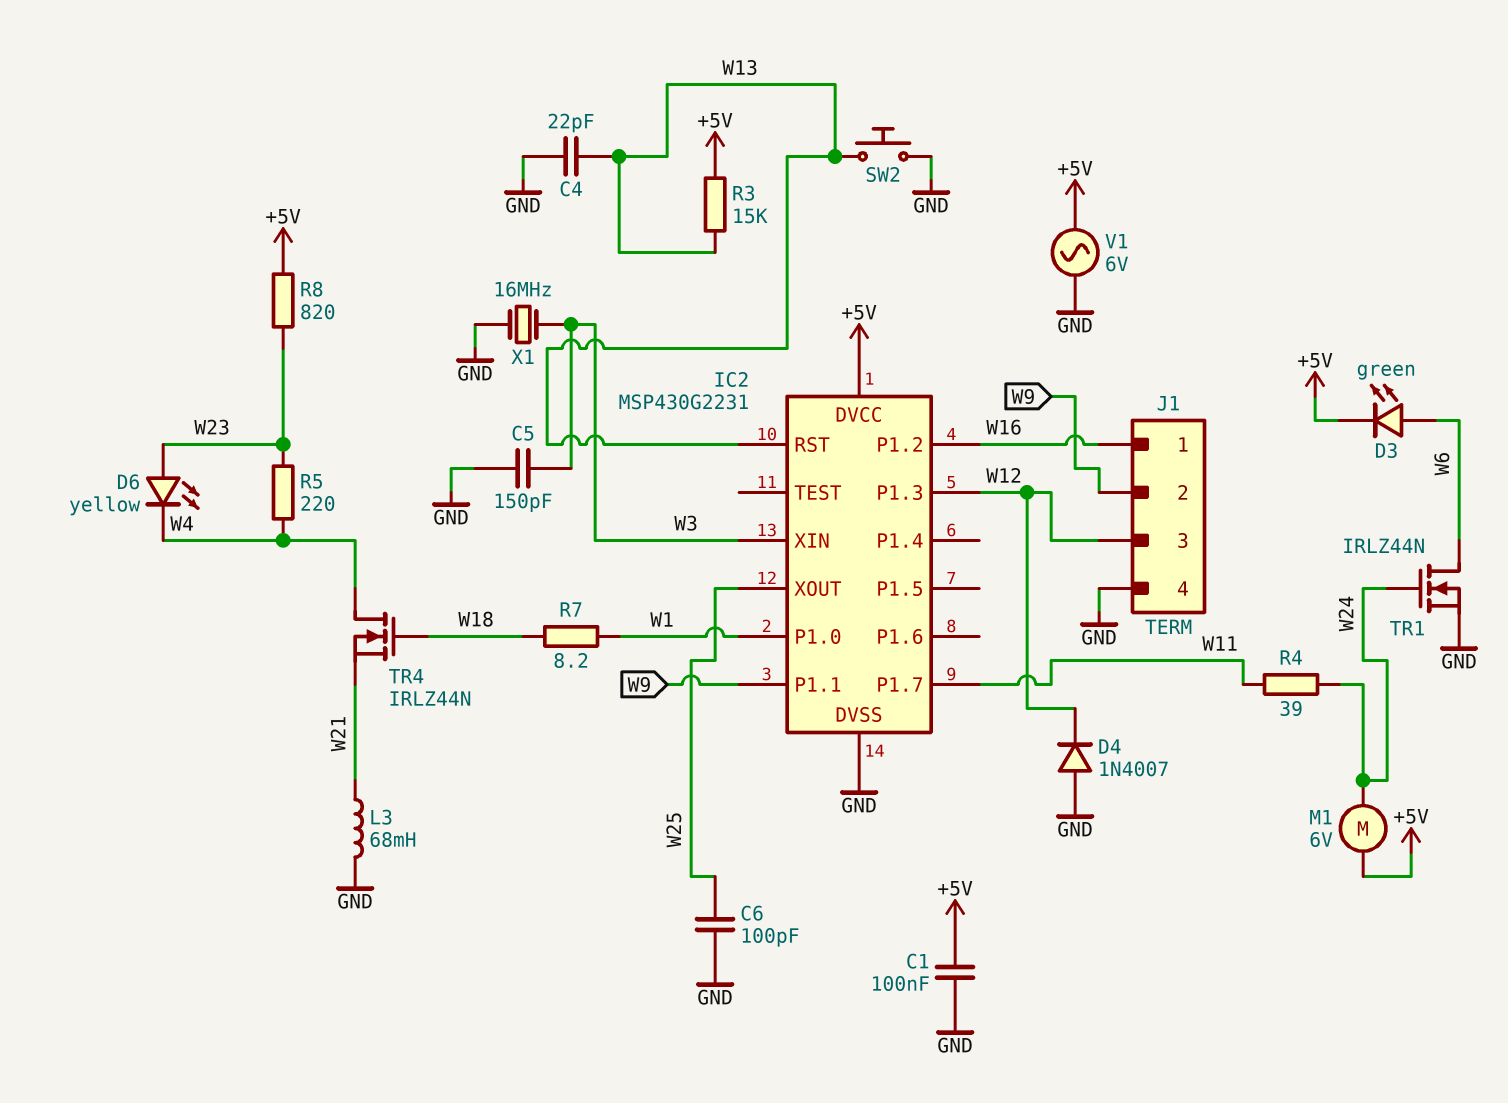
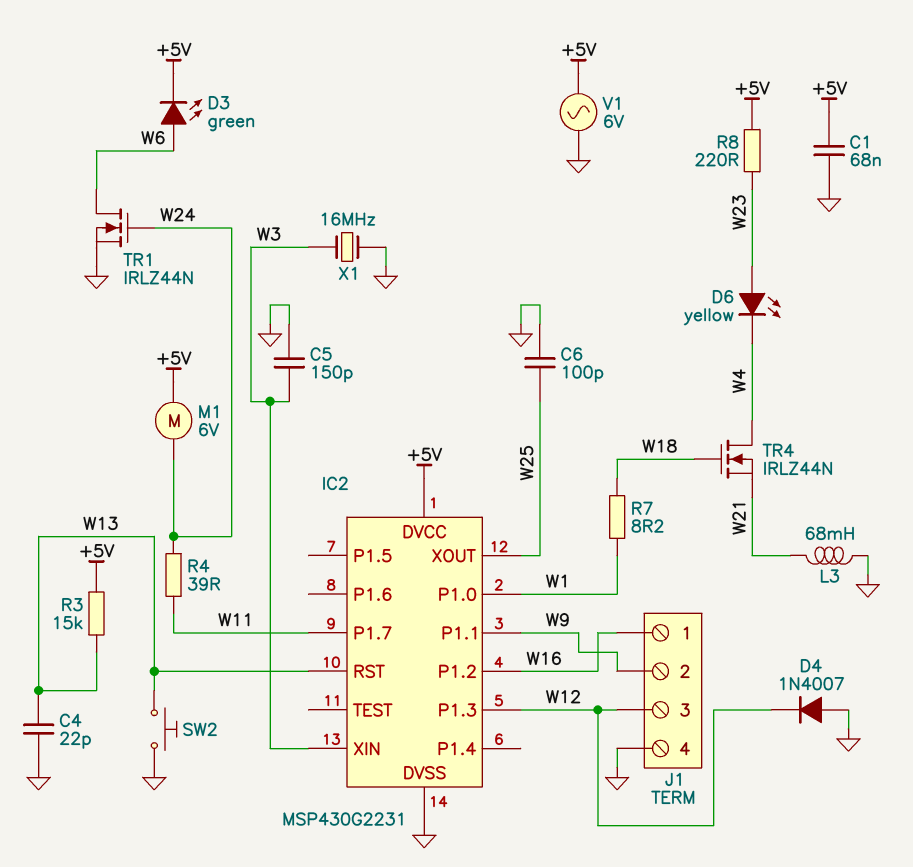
C1: 100nF (+5V, GND) -> 68nF (+5V, GND)
R5: 220 (W4, W23) -> none
R8: 820 (+5V, W23) -> 220 (+5V, W23)

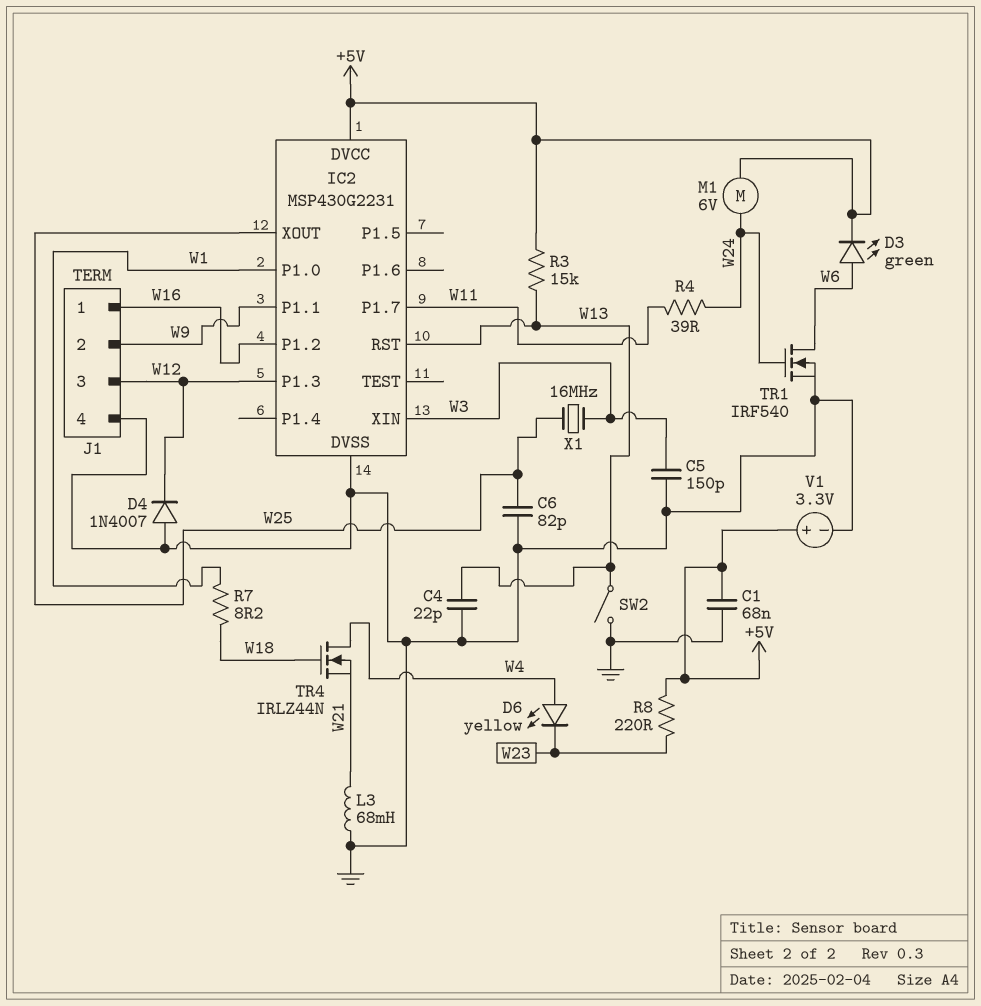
C6: 100pF (GND, W25) -> 82pF (GND, W25)
D6: LED yellow (A W23, K W4) -> LED yellow (A W4, K W23)
SW2: button (GND, W13) -> switch (GND, W13)
TR1: NMOS IRLZ44N (G W24, D W6, S GND) -> NMOS IRF540 (G W24, D W6, S GND)
V1: AC 6V (+5V, GND) -> 3.3V (plus +5V, minus GND)
X1: 16MHz (GND, W3) -> 16MHz (W3, W25)

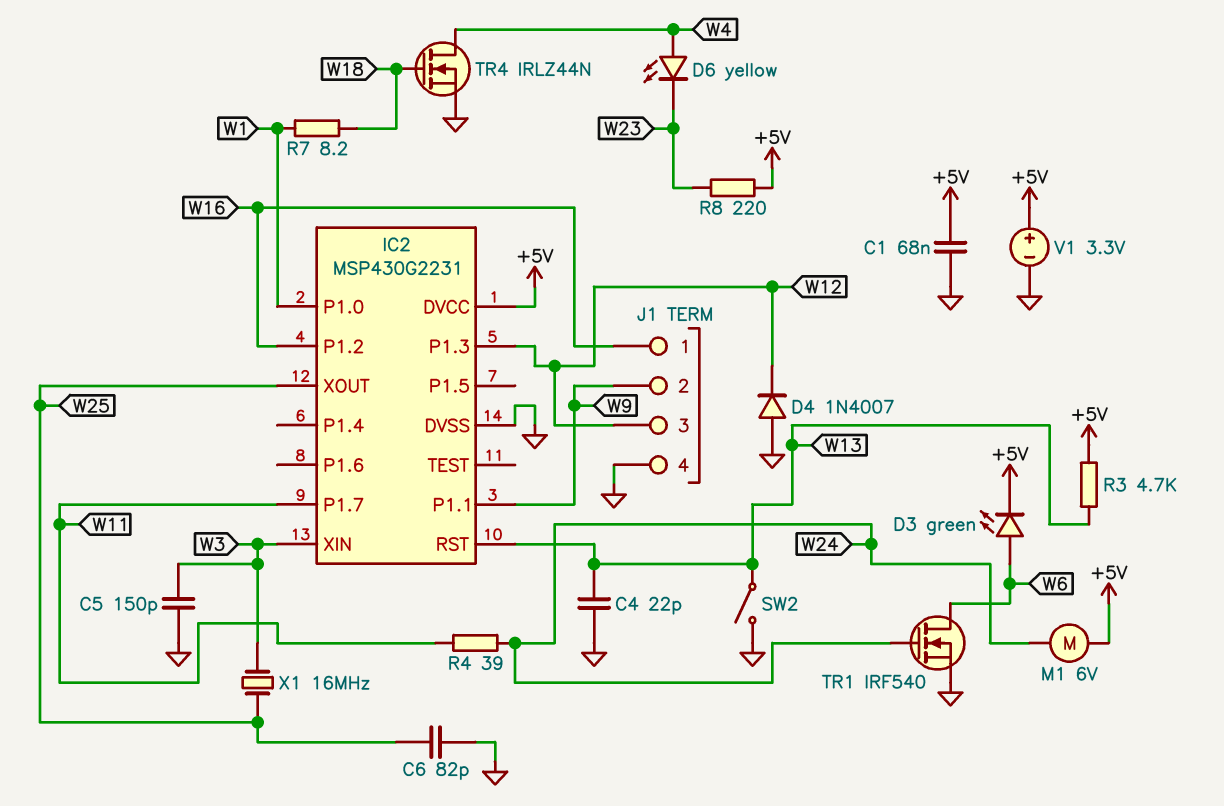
L3: 68mH (GND, W21) -> none
R3: 15k (+5V, W13) -> 4.7k (+5V, W13)
TR4: NMOS IRLZ44N (G W18, D W4, S W21) -> NMOS IRLZ44N (G W18, D W4, S GND)

